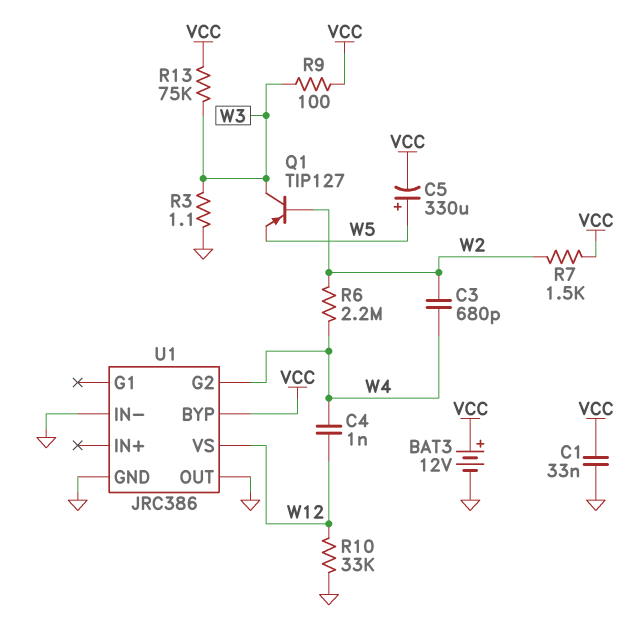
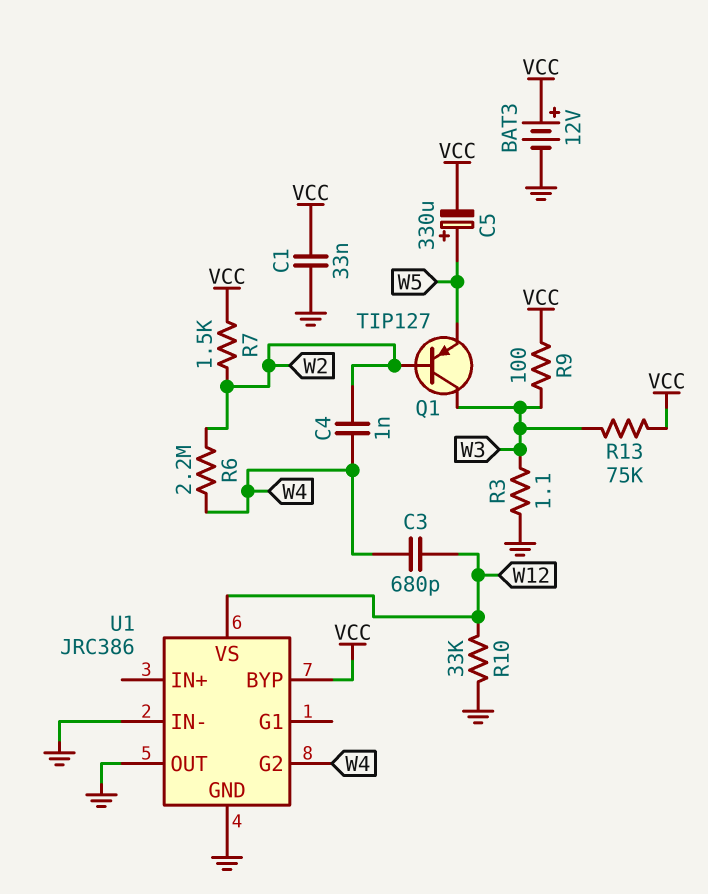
C3: 680pF (W2, W4) -> 680pF (W4, W12)
C4: 1nF (W4, W12) -> 1nF (W2, W4)

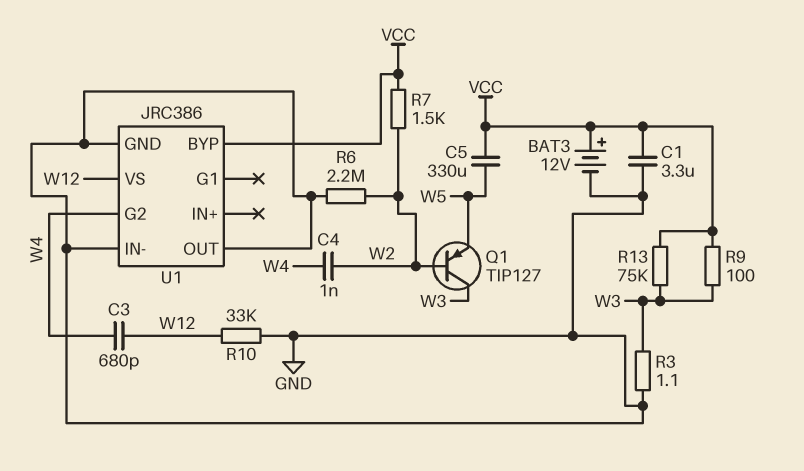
C1: 33nF (GND, VCC) -> 3.3uF (GND, VCC)
C5: 330uF (plus W5, minus VCC) -> 330uF (VCC, W5)
R6: 2.2M (W2, W4) -> 2.2M (GND, W2)

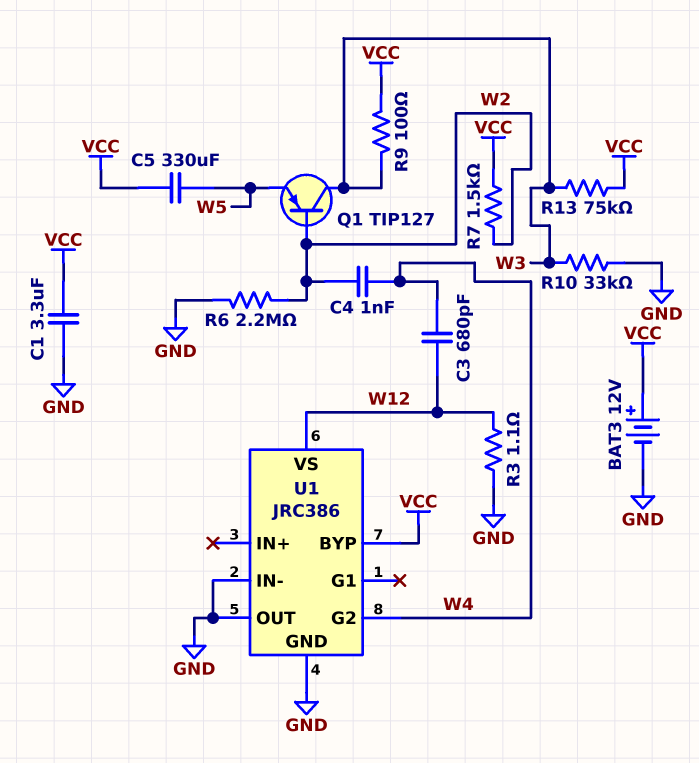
R3: 1.1 (GND, W3) -> 1.1 (GND, W12)
R10: 33k (GND, W12) -> 33k (GND, W3)

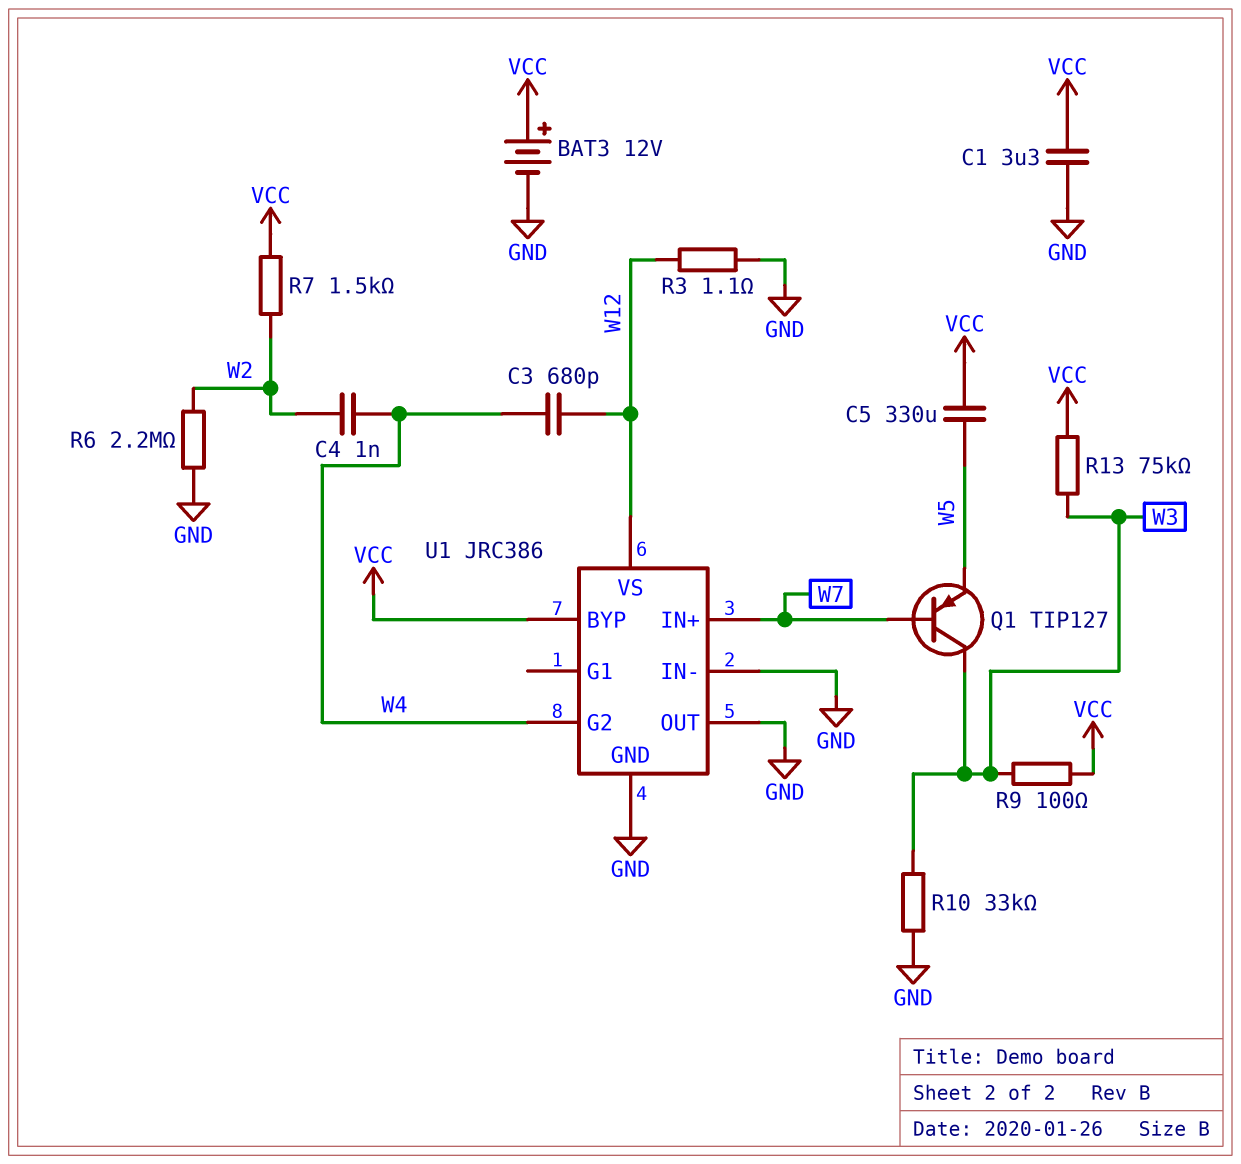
Q1: PNP TIP127 (B W2, C W3, E W5) -> PNP TIP127 (B W7, C W3, E W5)
U1 pin IN+: none -> W7

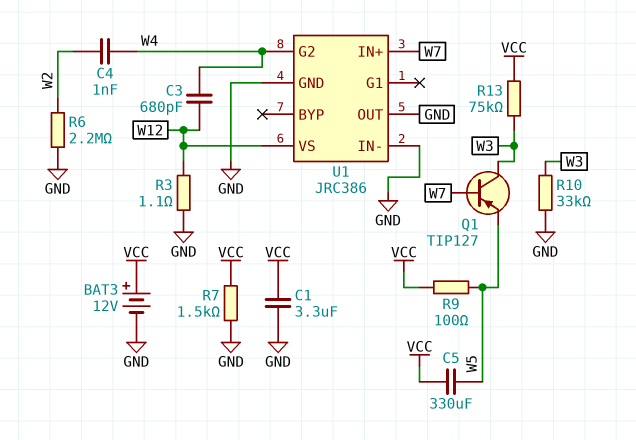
R7: 1.5k (VCC, W2) -> 1.5k (GND, VCC)
R9: 100 (VCC, W3) -> 100 (VCC, W5)
U1 pin BYP: VCC -> none

